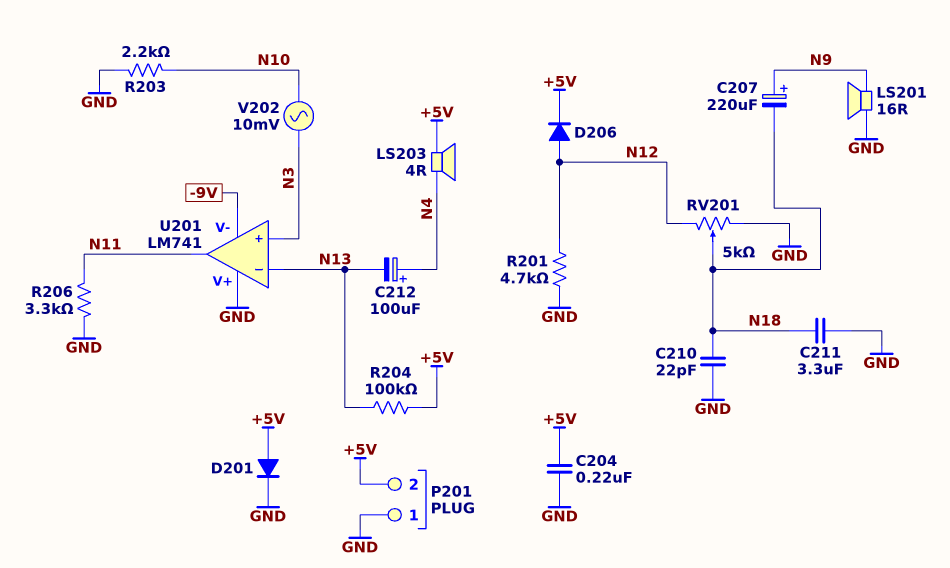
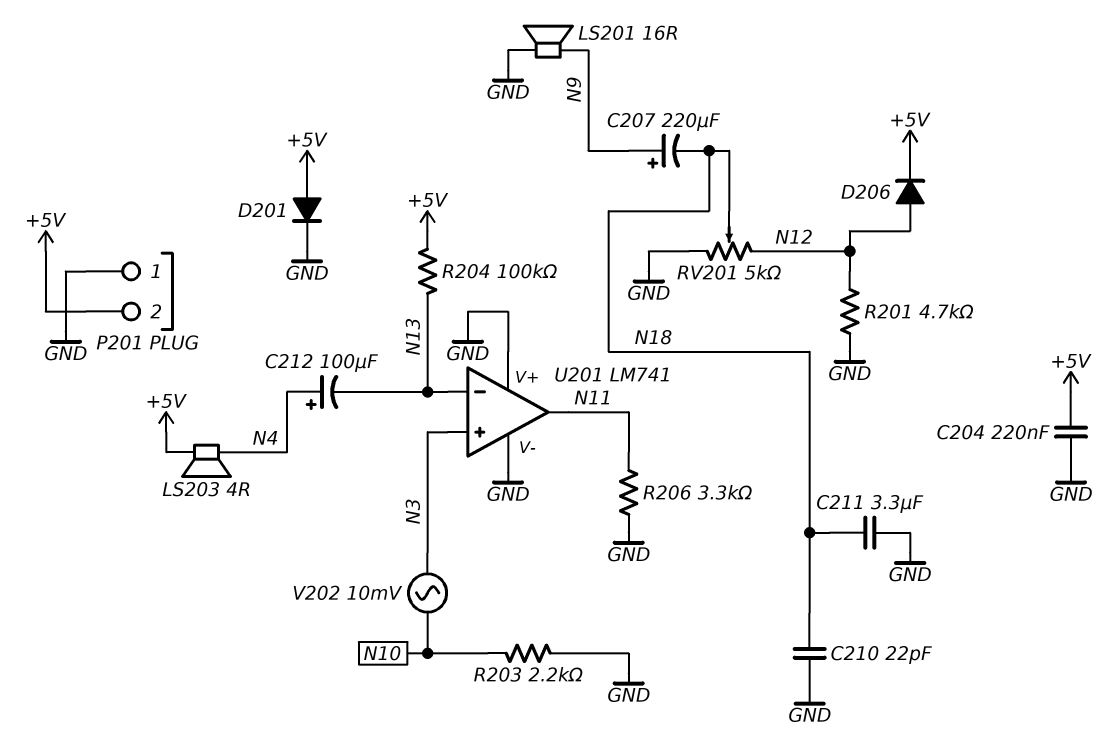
U201 pin V-: -9V -> GND

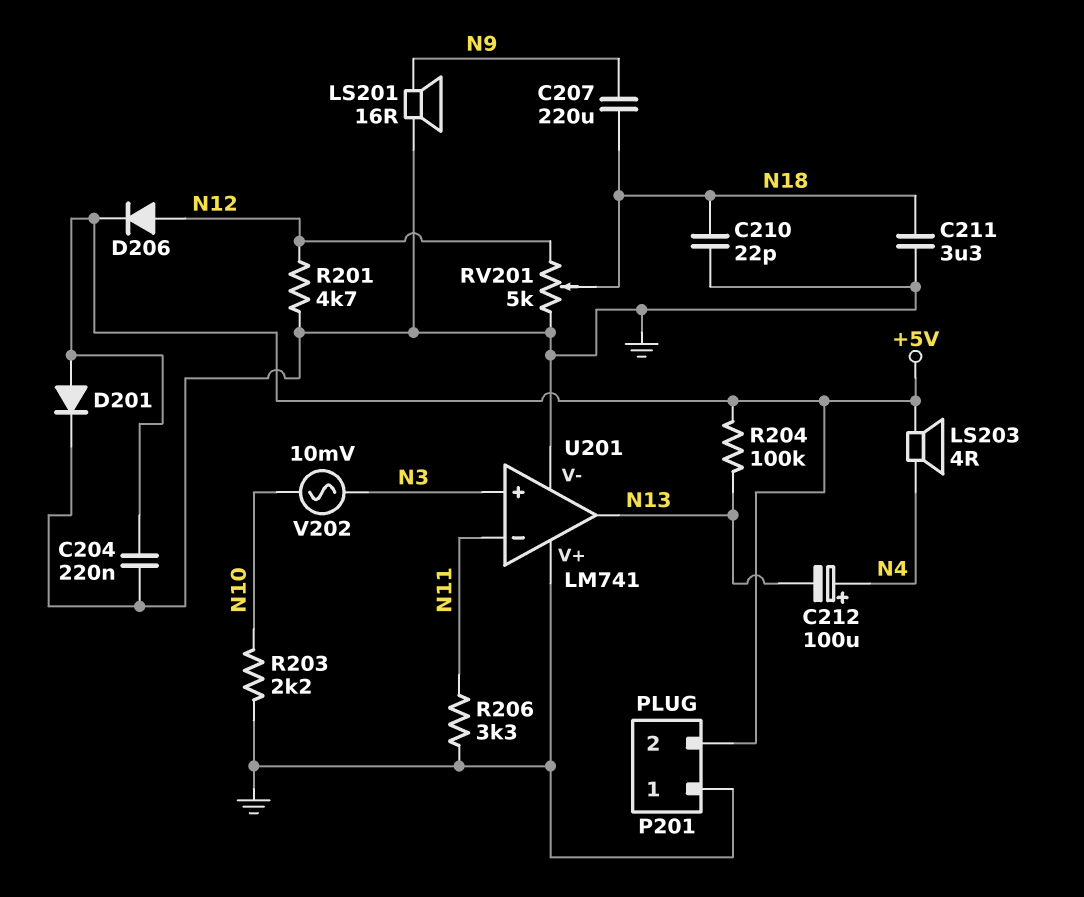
C207: 220uF (plus N9, minus N18) -> 220uF (N9, N18)
U201 pin in-: N13 -> N11
U201 pin out: N11 -> N13

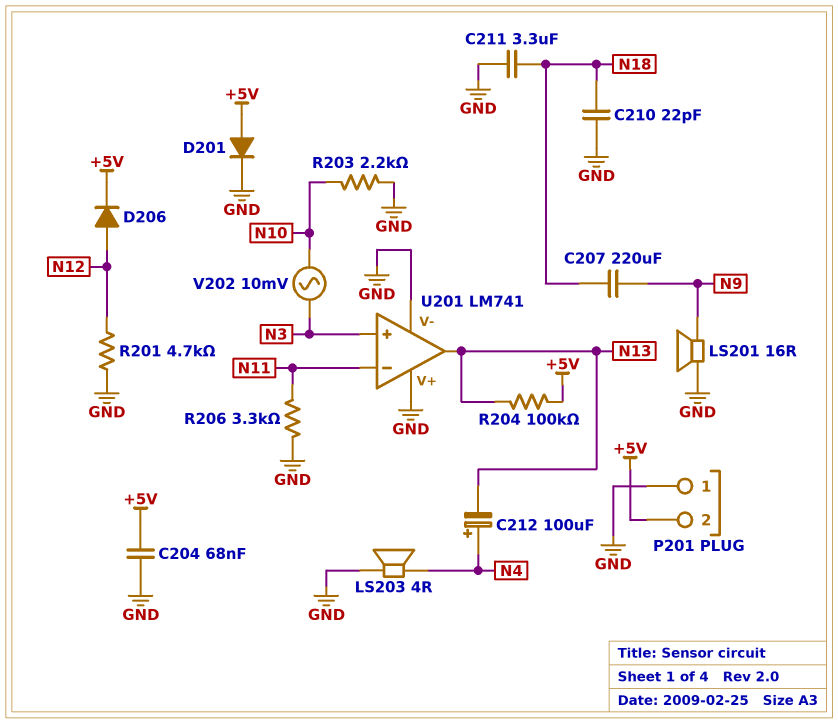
C204: 220nF (+5V, GND) -> 68nF (+5V, GND)
LS203: speaker 4R (+5V, N4) -> speaker 4R (GND, N4)
RV201: 5k (GND, N12, wiper N18) -> none

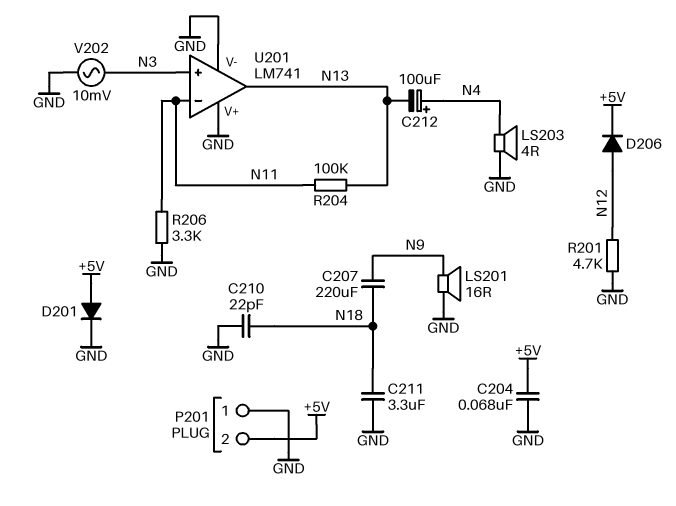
R203: 2.2k (GND, N10) -> none
R204: 100k (+5V, N13) -> 100k (N11, N13)
V202: AC 10mV (N3, N10) -> AC 10mV (GND, N3)

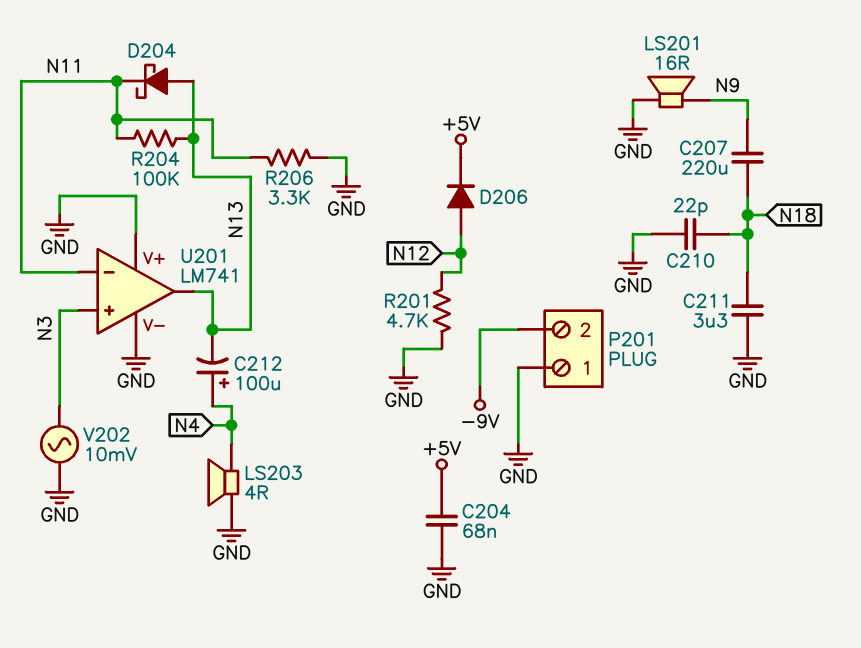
D201: diode (A +5V, K GND) -> none
D204: none -> schottky (A N13, K N11)
P201 pin 2: +5V -> -9V

